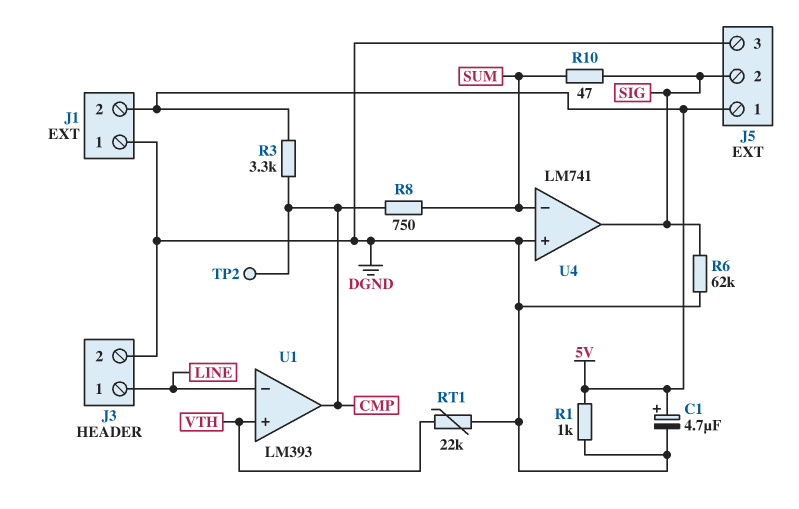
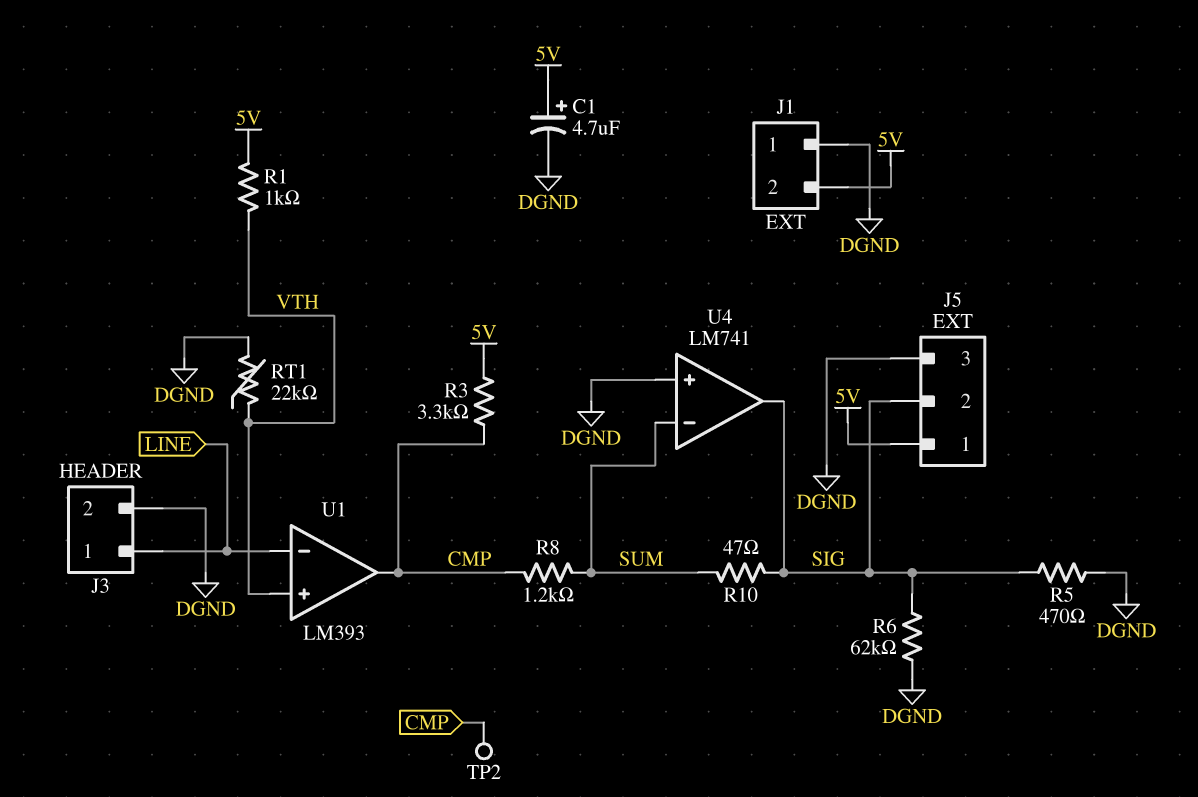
R1: 1k (5V, DGND) -> 1k (5V, VTH)
R5: none -> 470 (DGND, SIG)
R8: 750 (CMP, SUM) -> 1.2k (CMP, SUM)

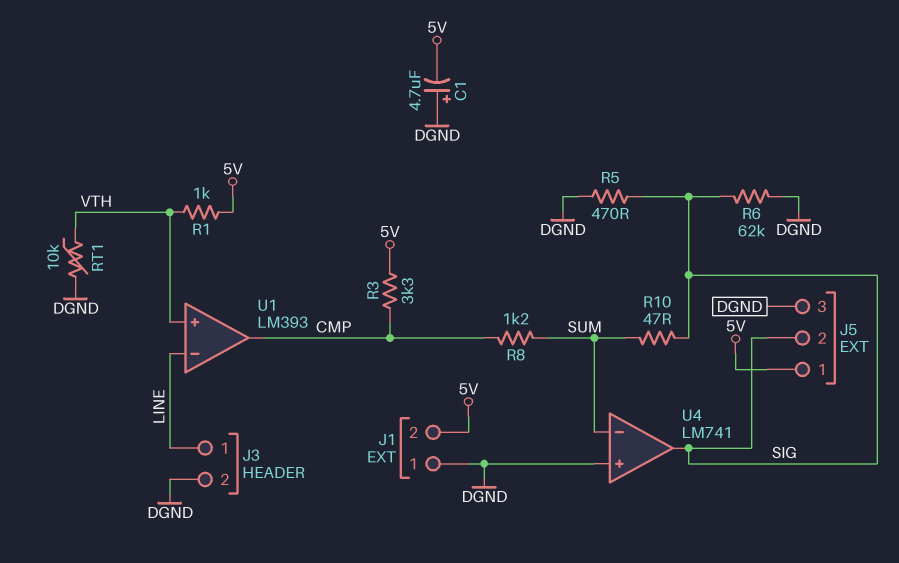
C1: 4.7uF (plus 5V, minus DGND) -> 4.7uF (plus DGND, minus 5V)
RT1: 22k (DGND, VTH) -> 10k (DGND, VTH)
TP2: test point (CMP) -> none

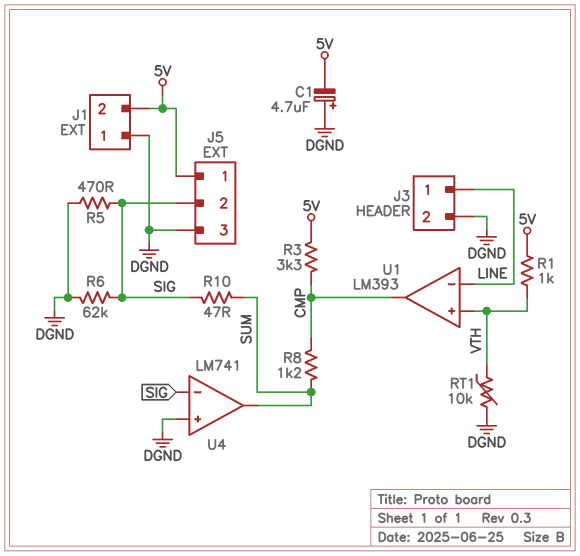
U4 pin in-: SUM -> SIG
U4 pin out: SIG -> SUM

